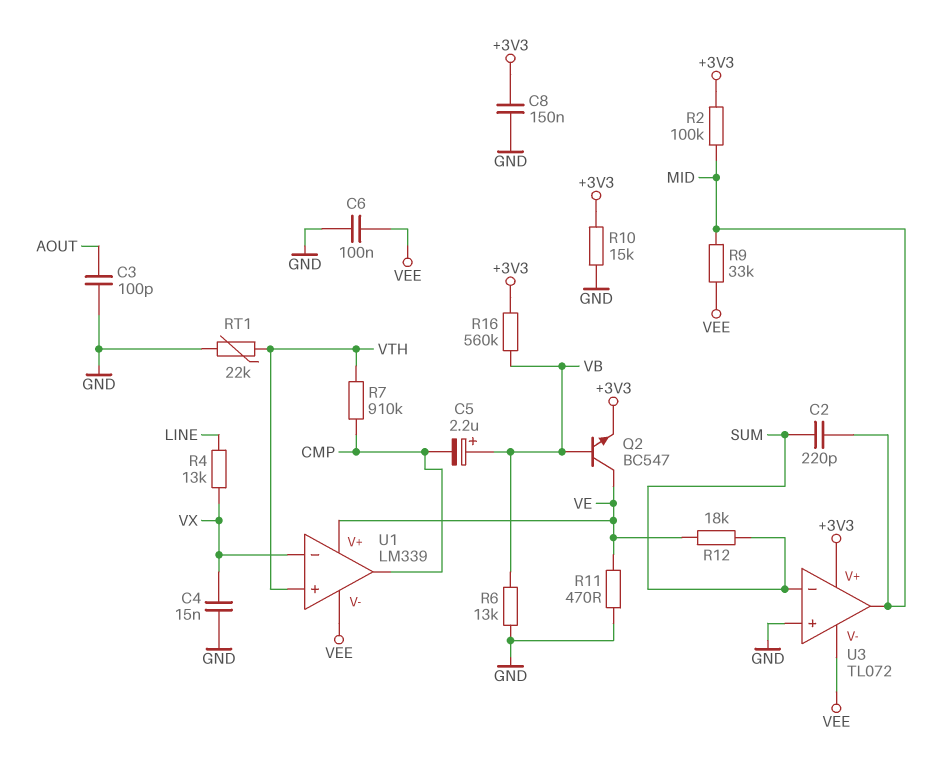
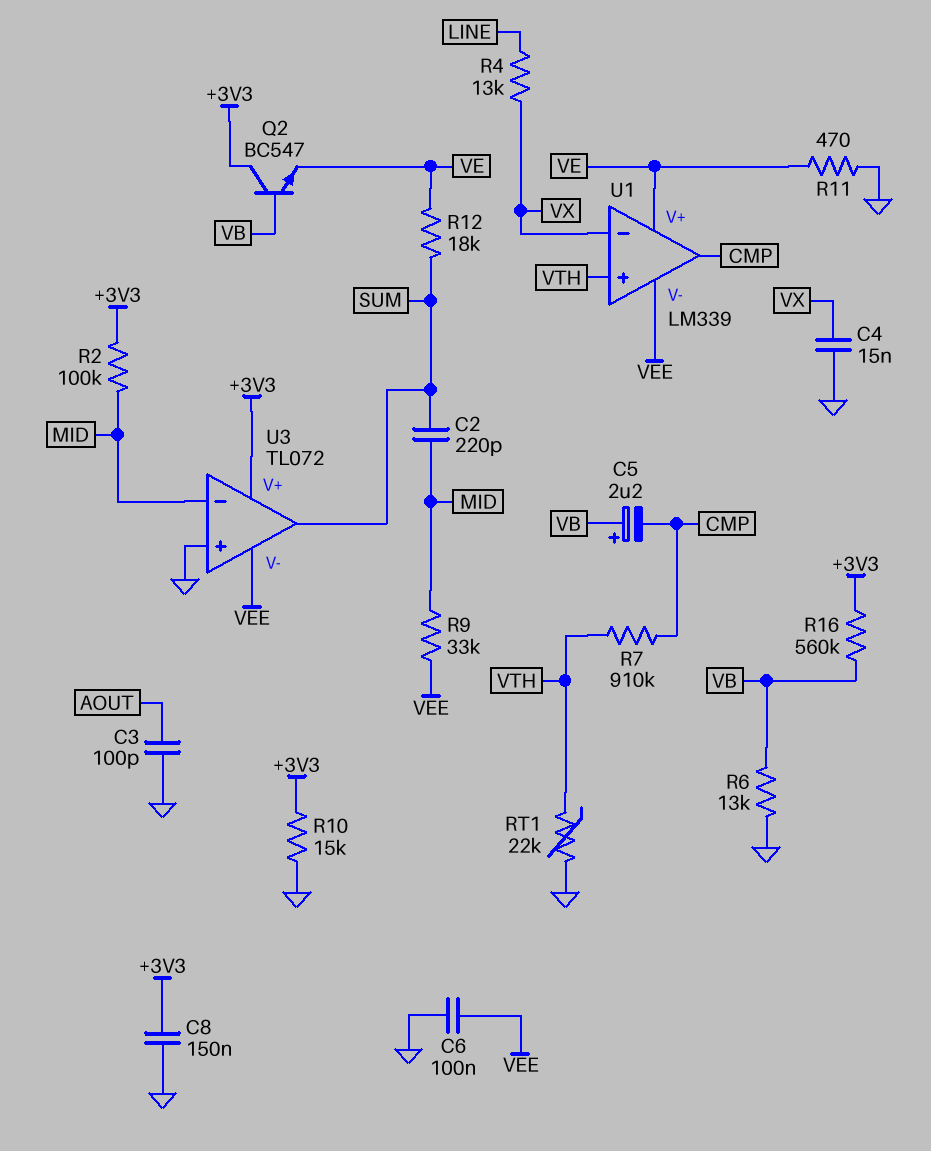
Q2: NPN BC547 (B VB, C VE, E +3V3) -> NPN BC547 (B VB, C +3V3, E VE)
U3 pin in-: SUM -> MID
U3 pin out: MID -> SUM

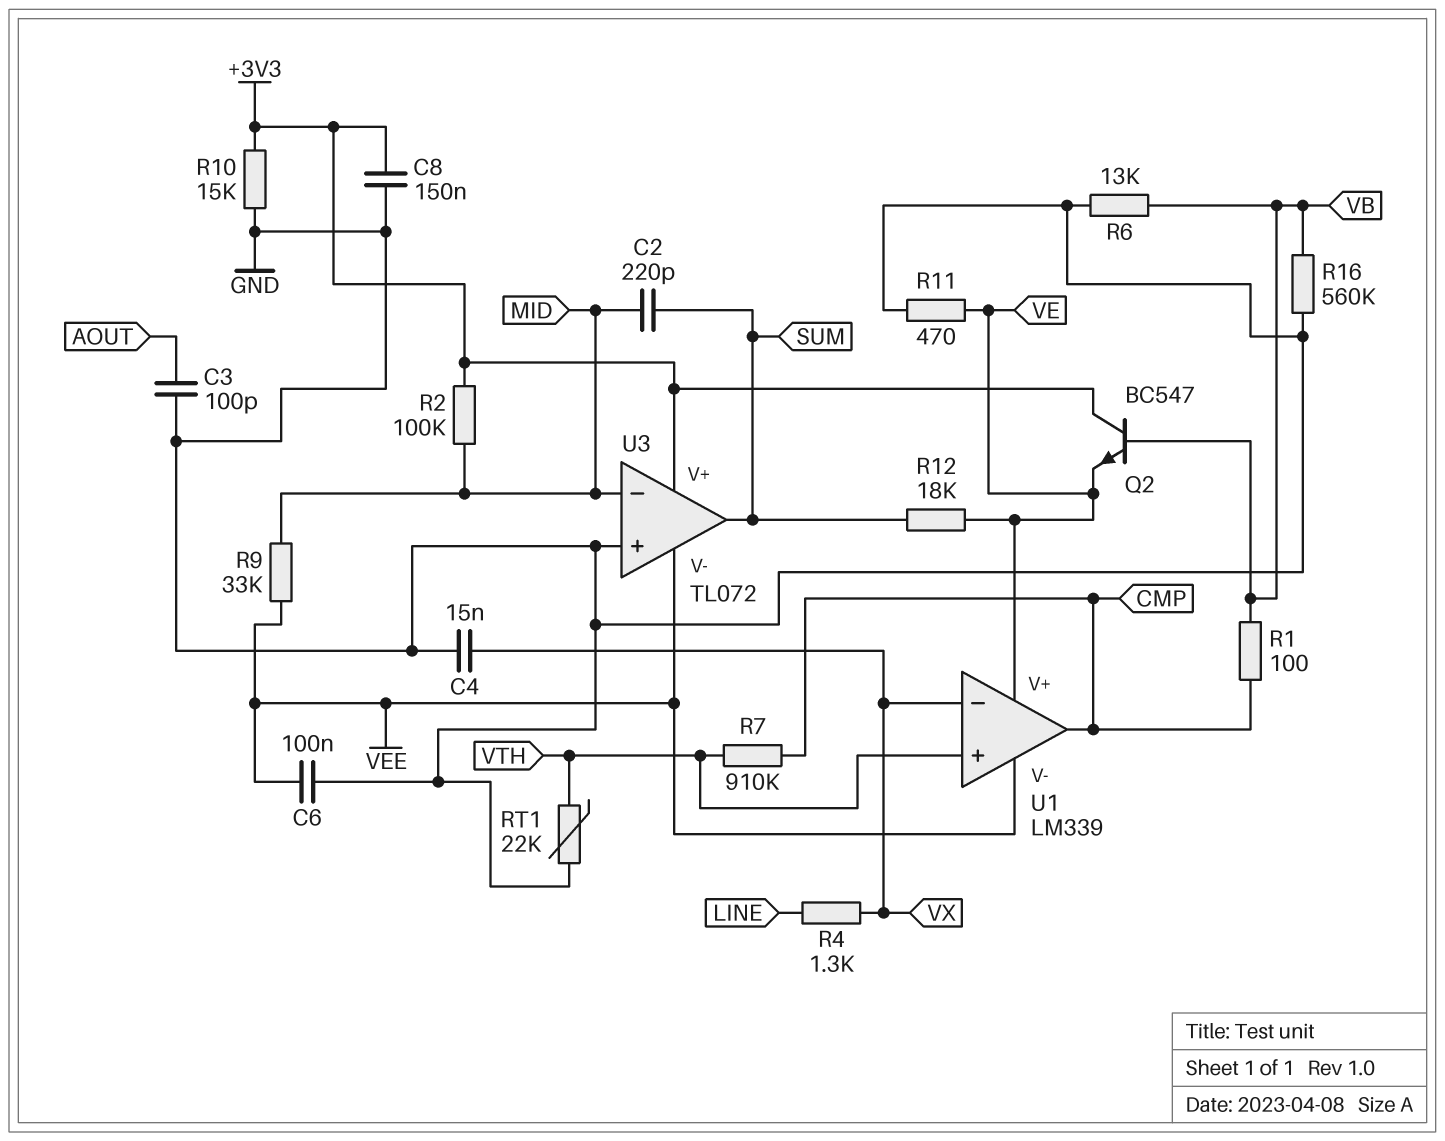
C5: 2.2uF (plus VB, minus CMP) -> none
R1: none -> 100 (CMP, VB)
R4: 13k (LINE, VX) -> 1.3k (LINE, VX)
R16: 560k (+3V3, VB) -> 560k (GND, VB)

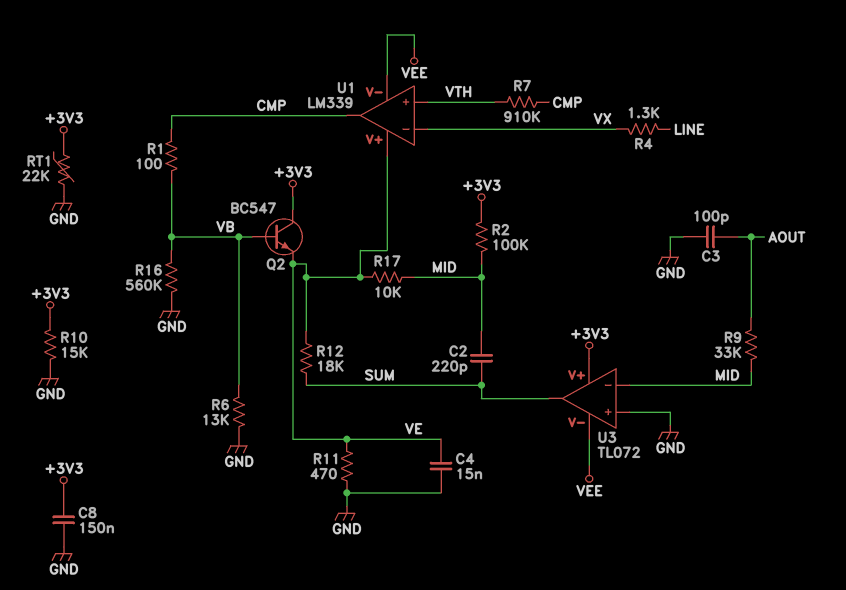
C4: 15nF (GND, VX) -> 15nF (GND, VE)
C6: 100nF (GND, VEE) -> none
R9: 33k (MID, VEE) -> 33k (AOUT, MID)
R17: none -> 10k (MID, VE)
RT1: 22k (GND, VTH) -> 22k (+3V3, GND)

